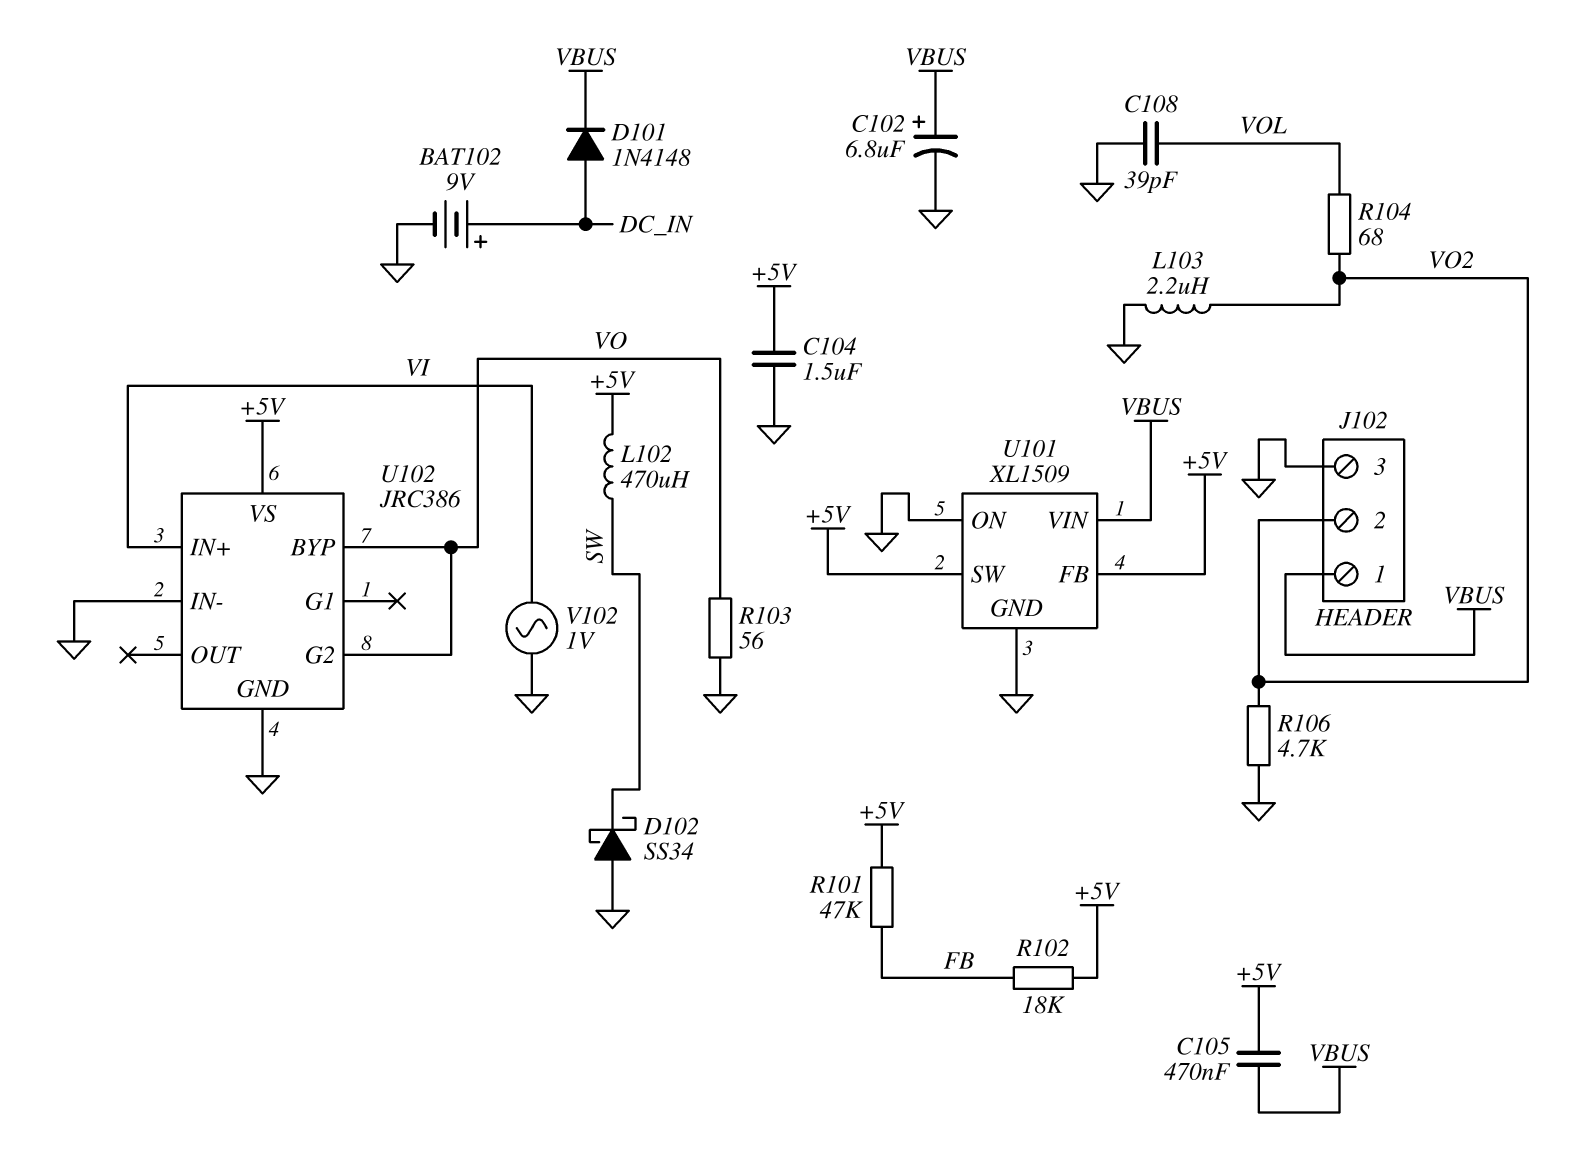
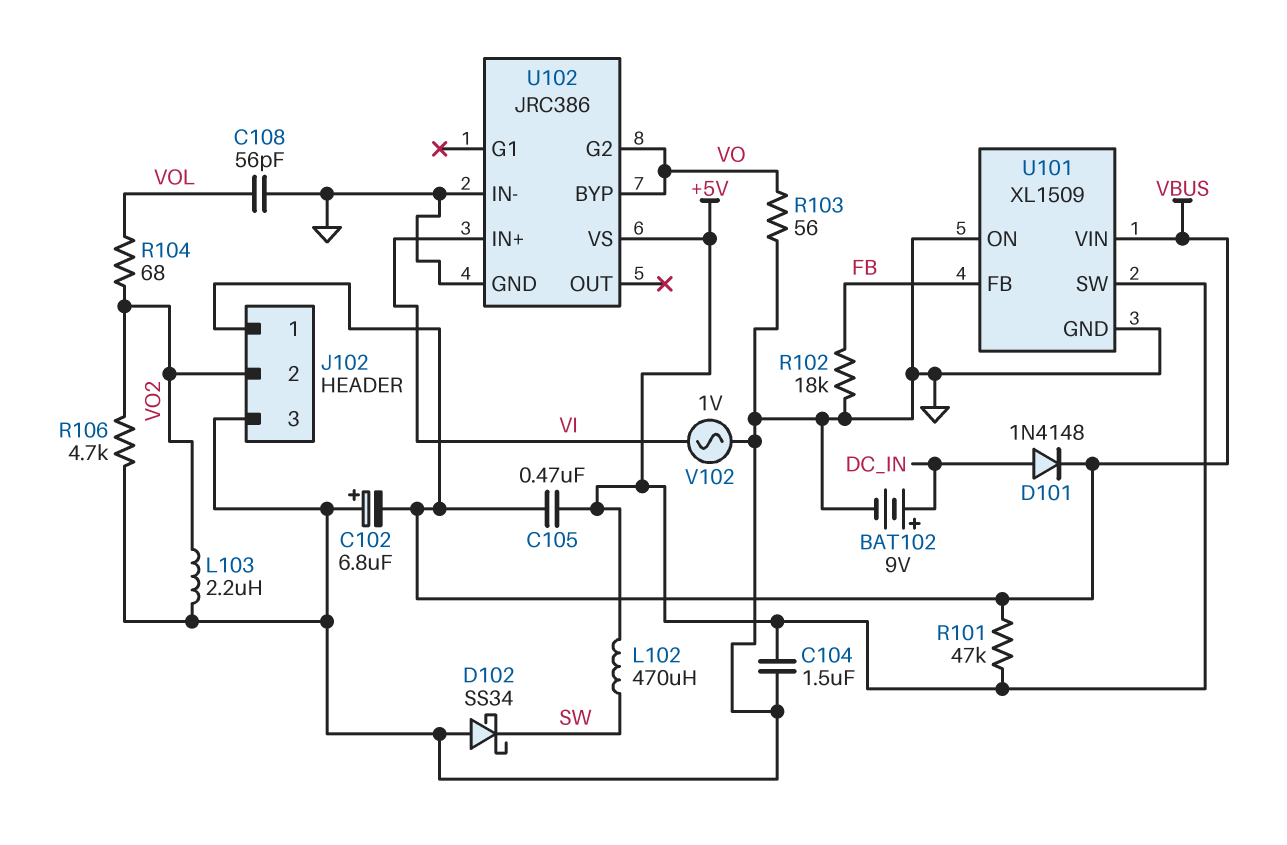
C102: 6.8uF (plus VBUS, minus GND) -> 6.8uF (plus GND, minus VBUS)
C108: 39pF (GND, VOL) -> 56pF (GND, VOL)
R101: 47k (+5V, FB) -> 47k (+5V, VBUS)
R102: 18k (+5V, FB) -> 18k (FB, GND)
U101 pin FB: +5V -> FB

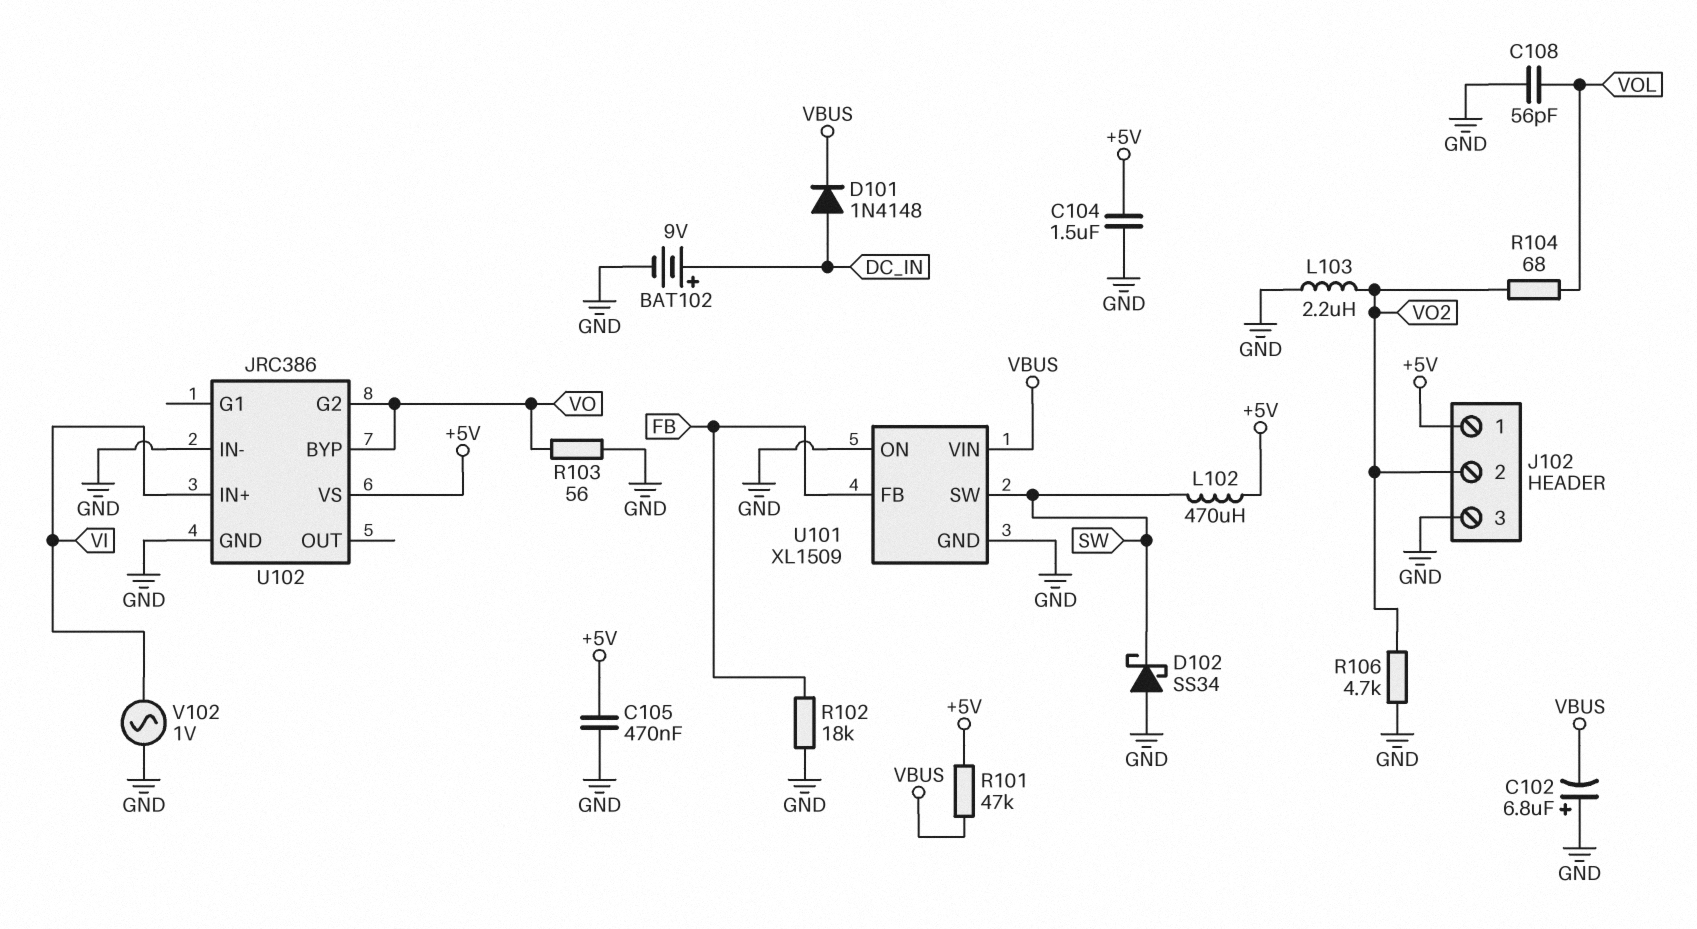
C105: 470nF (+5V, VBUS) -> 470nF (+5V, GND)
J102 pin 1: VBUS -> +5V
U101 pin SW: +5V -> SW

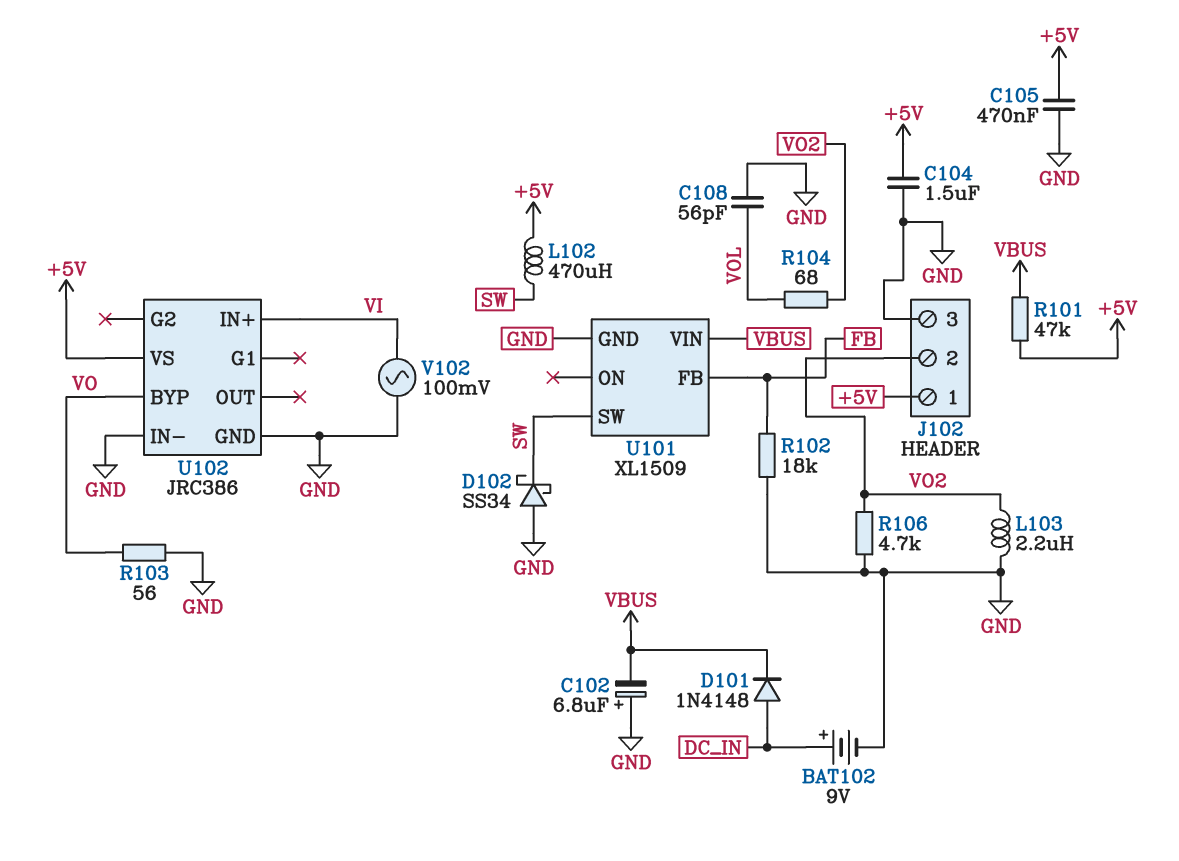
U101 pin ON: GND -> none
U102 pin G2: VO -> none
V102: AC 1V (GND, VI) -> AC 100mV (GND, VI)

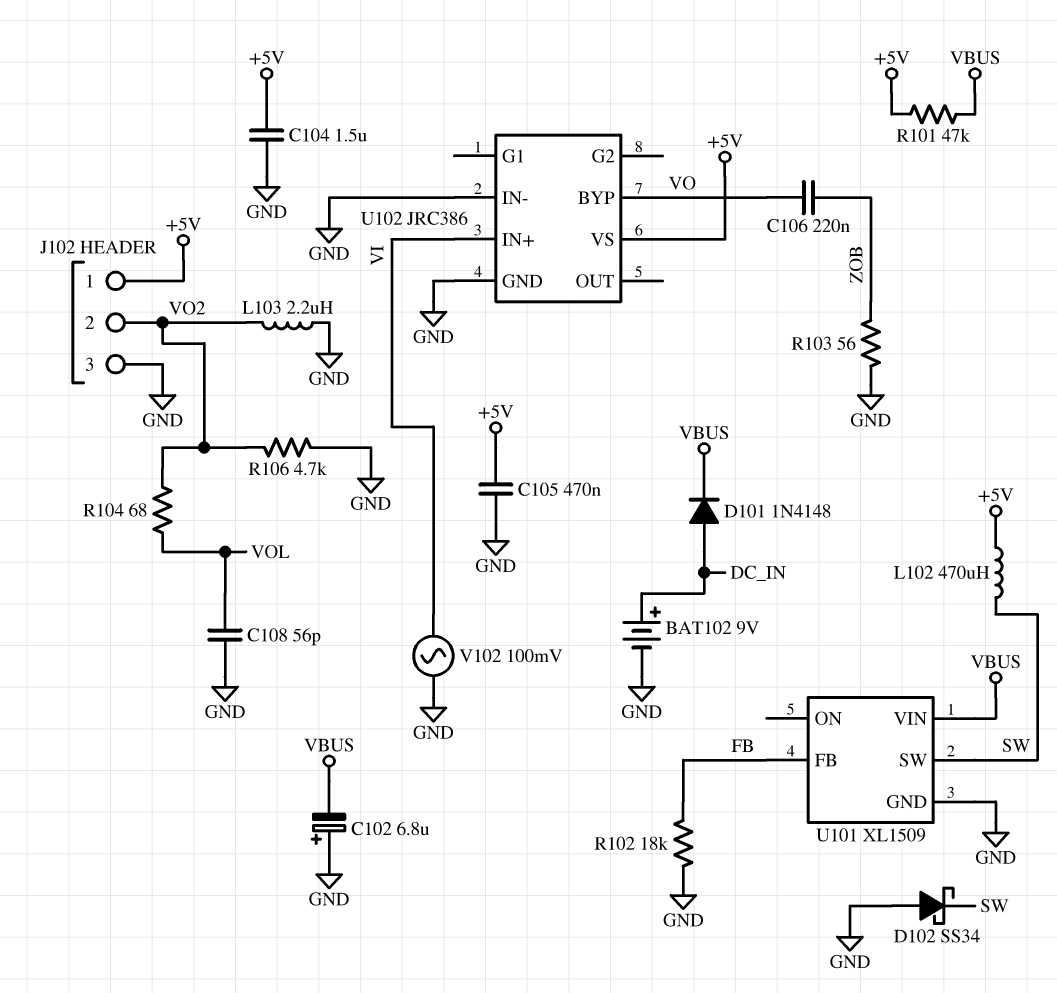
C106: none -> 220nF (VO, ZOB)
R103: 56 (GND, VO) -> 56 (GND, ZOB)

